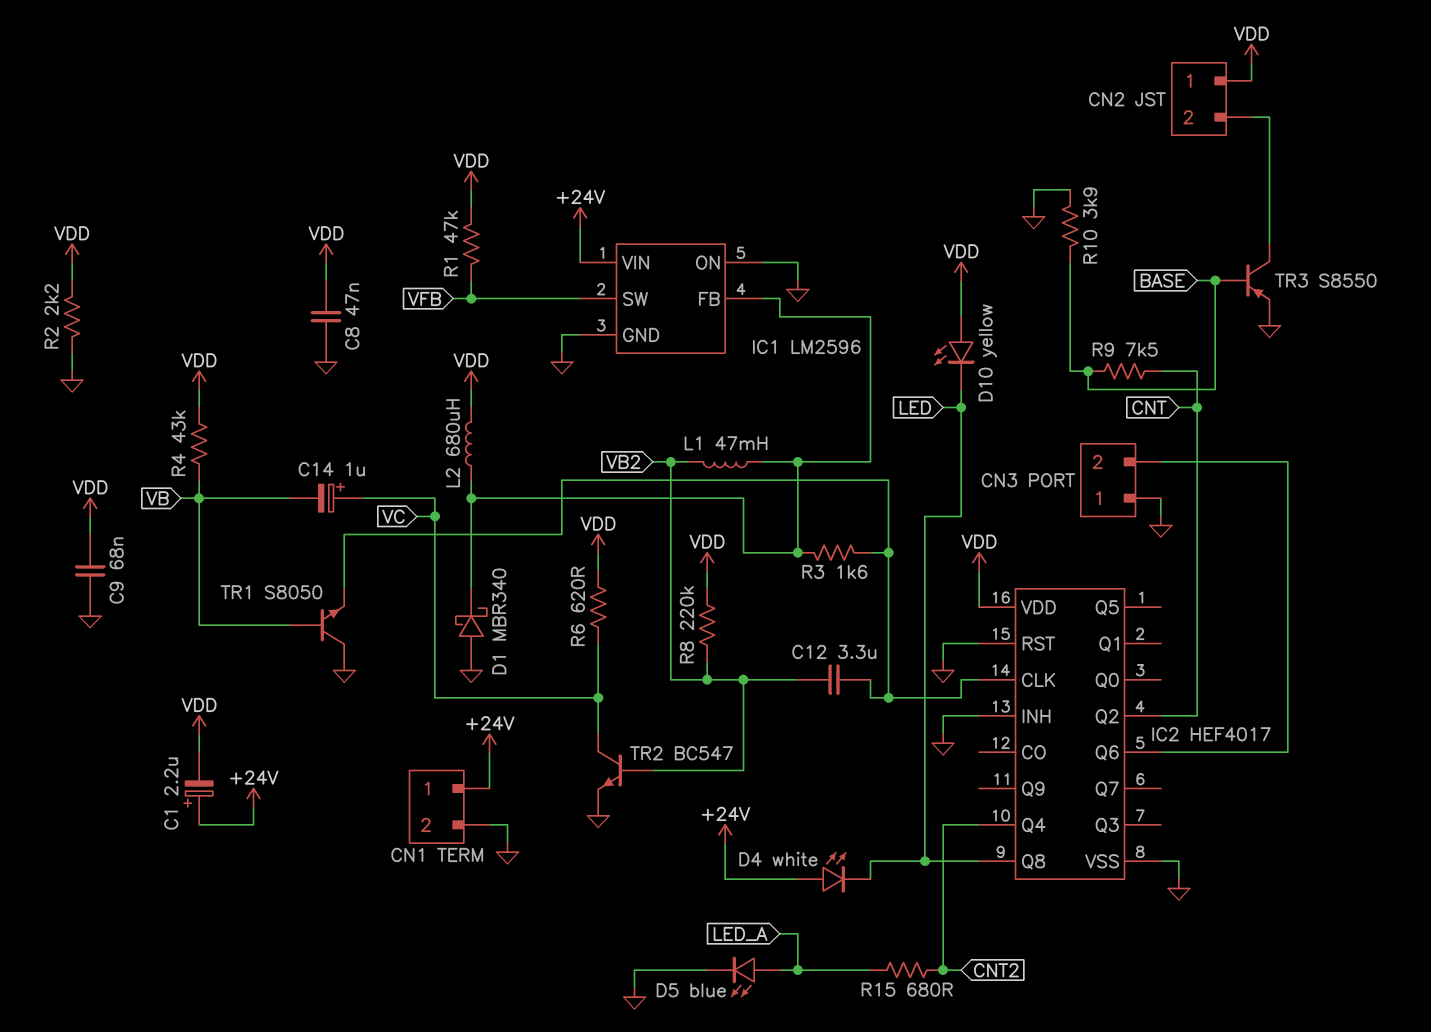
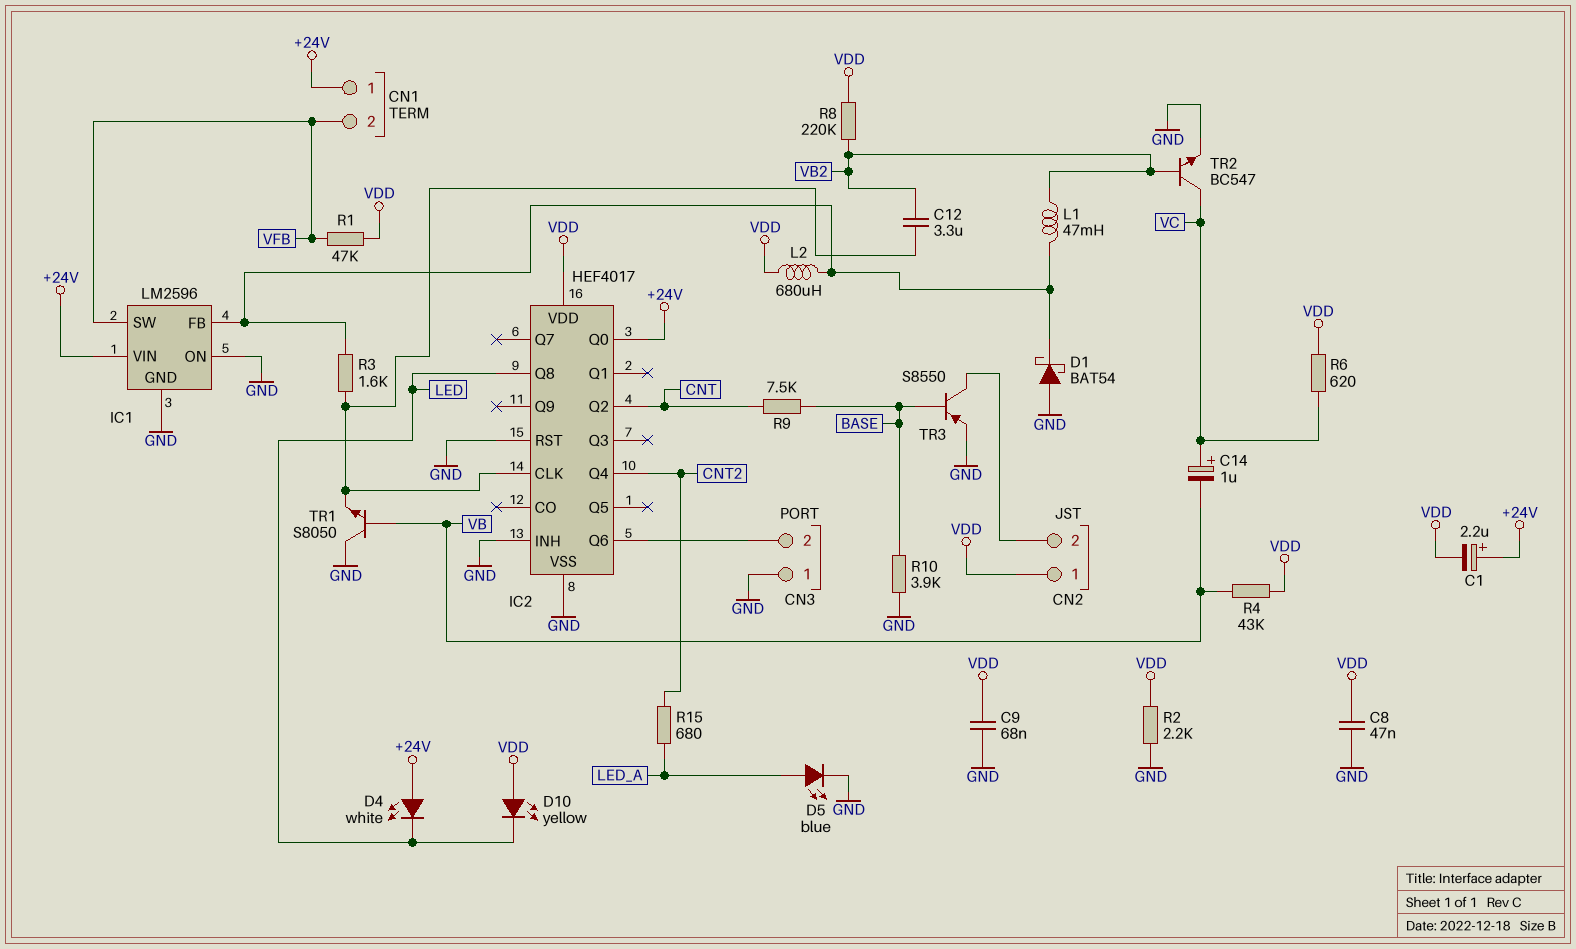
CN1 pin 2: GND -> VFB
D1: schottky MBR340 (A GND, K IC1/FB) -> schottky BAT54 (A GND, K IC1/FB)
IC2 pin Q0: none -> +24V

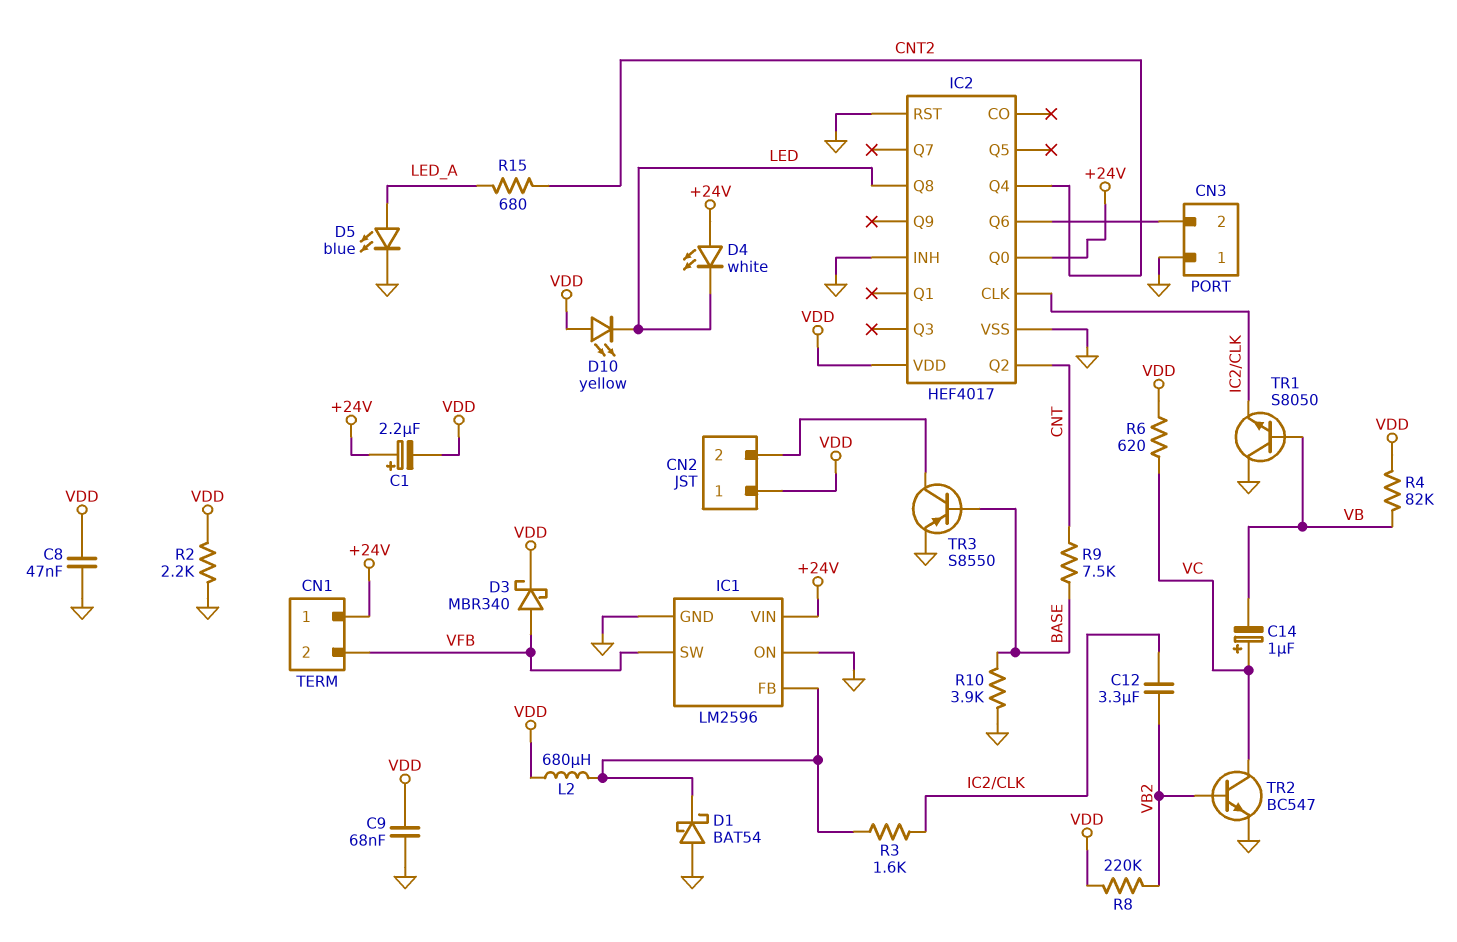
D3: none -> schottky MBR340 (A VFB, K VDD)
L1: 47mH (IC1/FB, VB2) -> none
R1: 47k (VDD, VFB) -> none
R4: 43k (VB, VDD) -> 82k (VB, VDD)

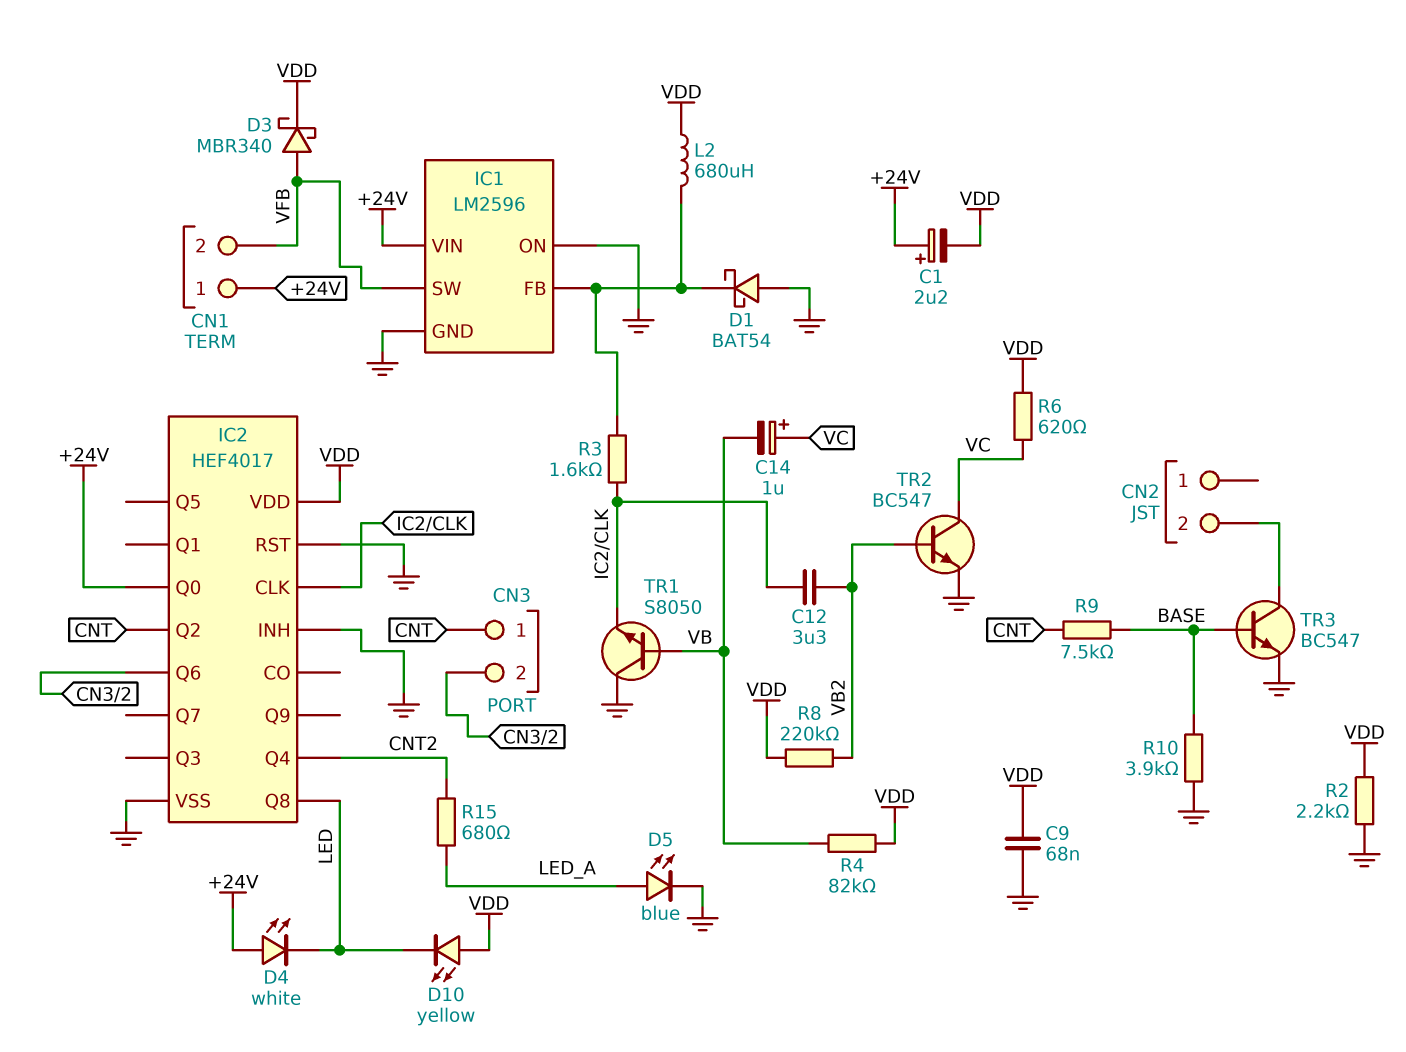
C8: 47nF (GND, VDD) -> none
CN2 pin 1: VDD -> none
CN3 pin 1: GND -> CNT
TR3: PNP S8550 (B BASE, C CN2/2, E GND) -> NPN BC547 (B BASE, C CN2/2, E GND)

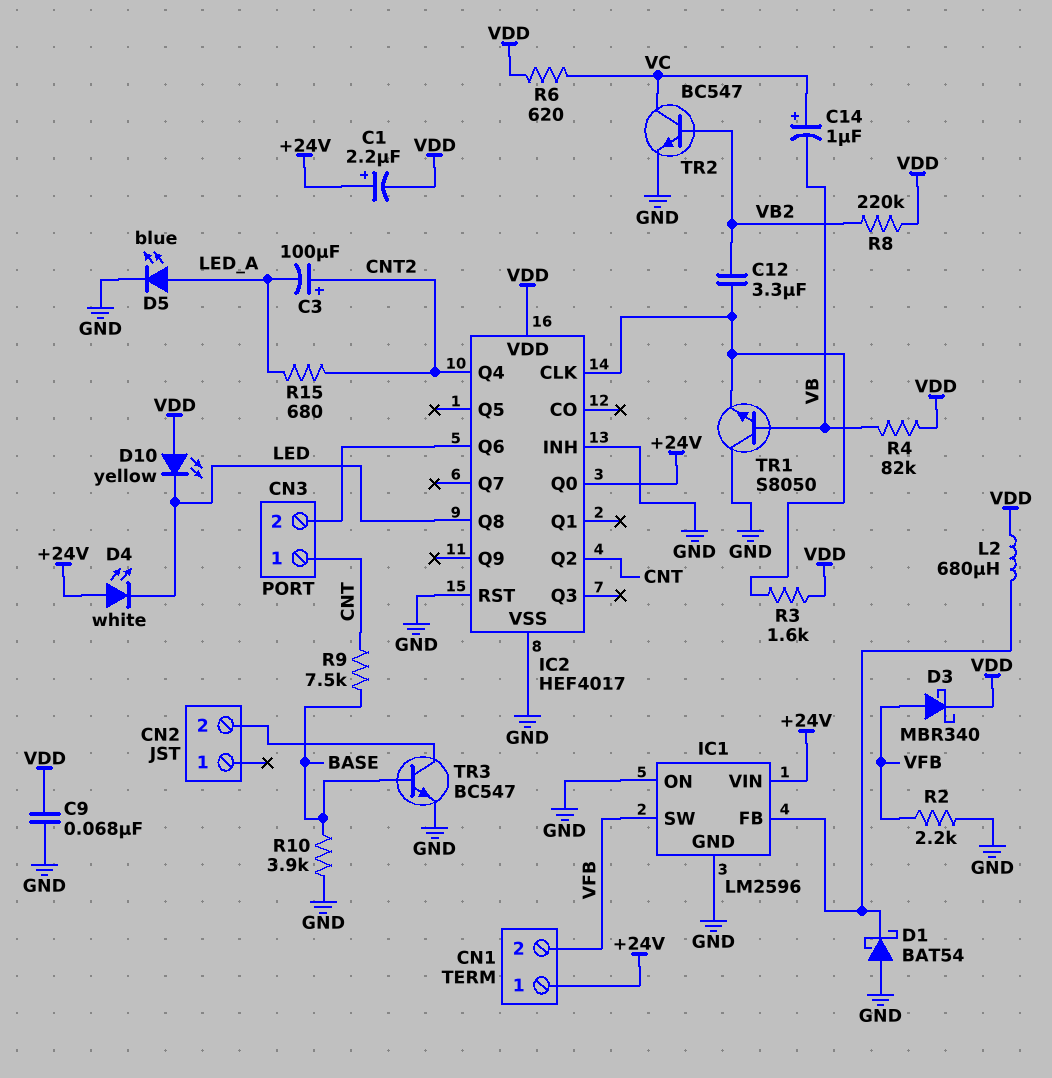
C3: none -> 100uF (plus CNT2, minus LED_A)
R2: 2.2k (GND, VDD) -> 2.2k (GND, VFB)
R3: 1.6k (IC1/FB, IC2/CLK) -> 1.6k (IC2/CLK, VDD)

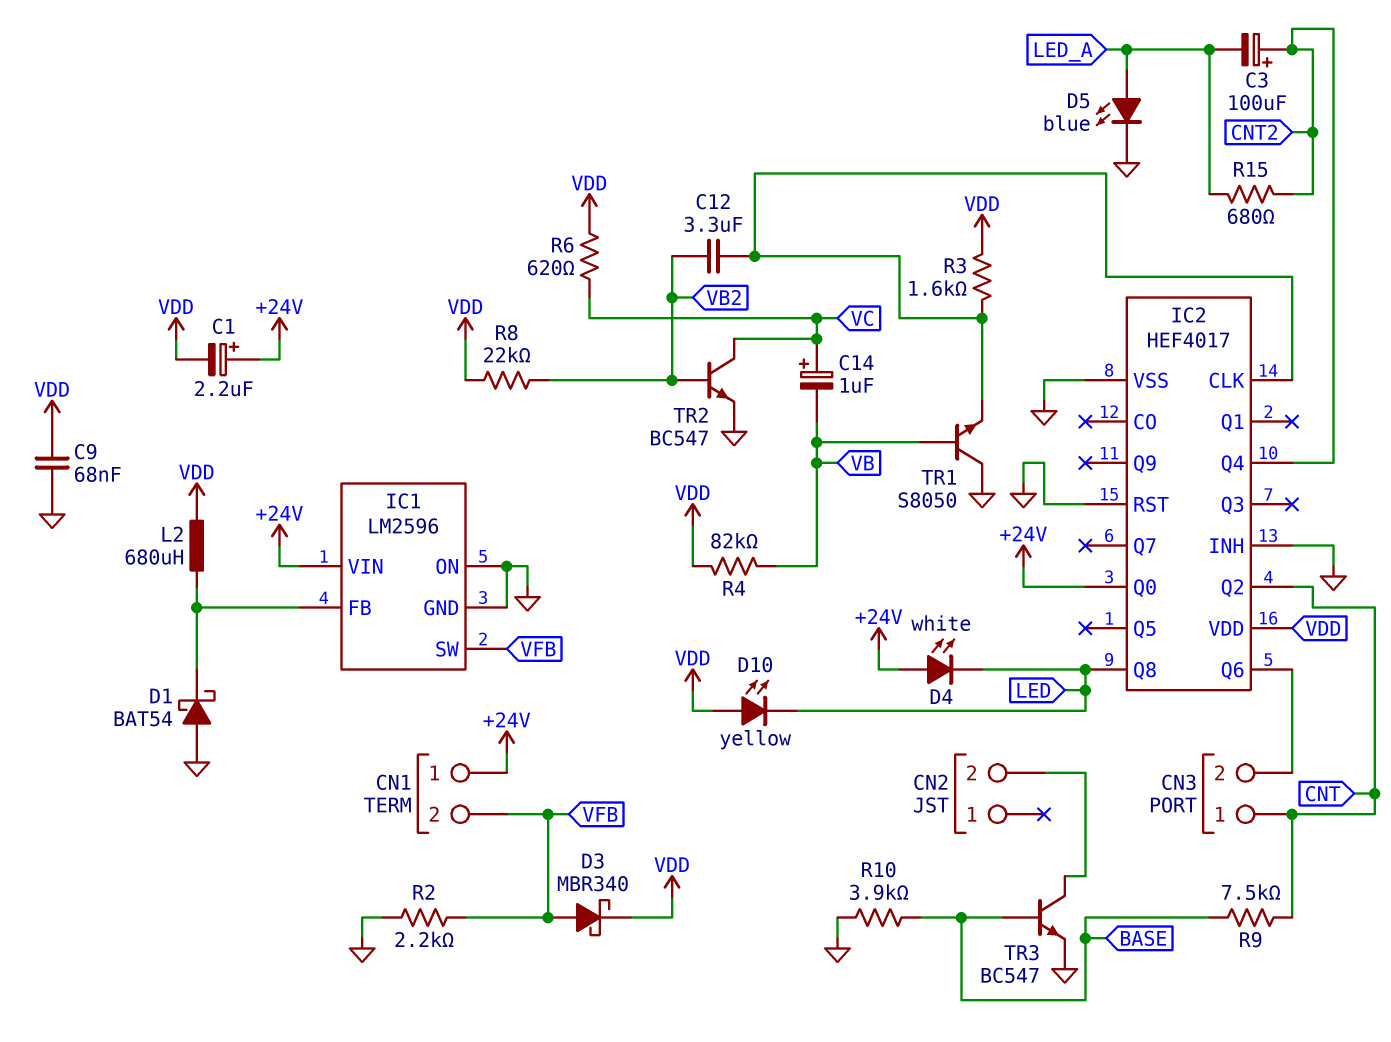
R8: 220k (VB2, VDD) -> 22k (VB2, VDD)

